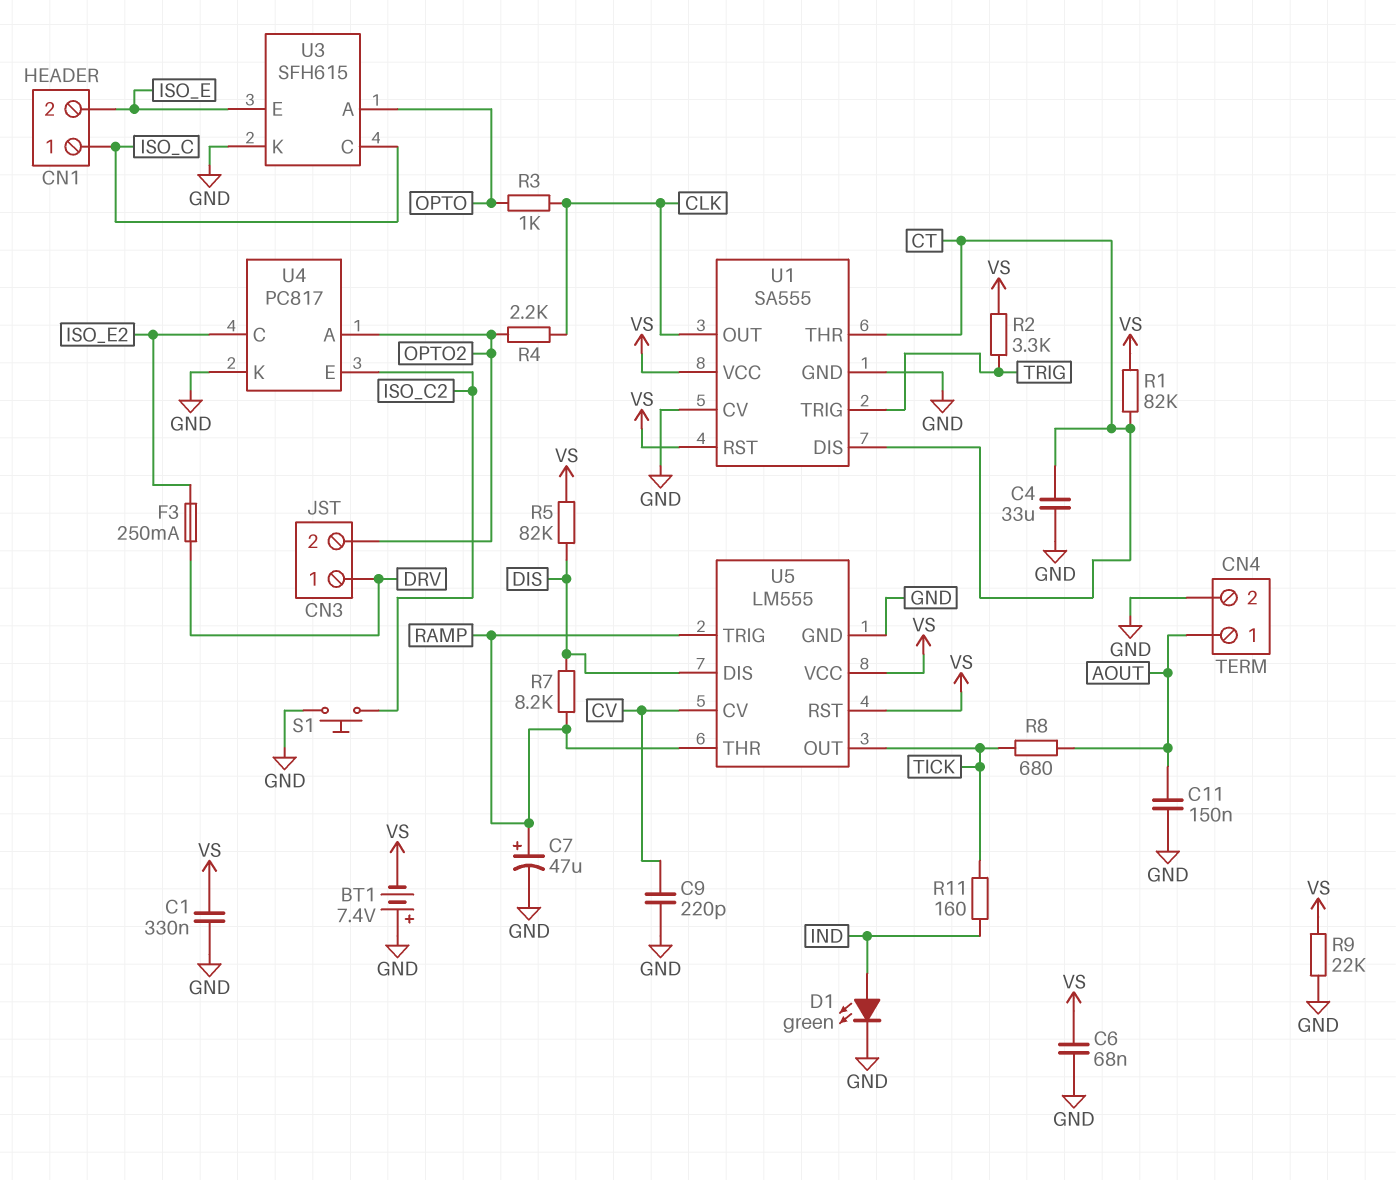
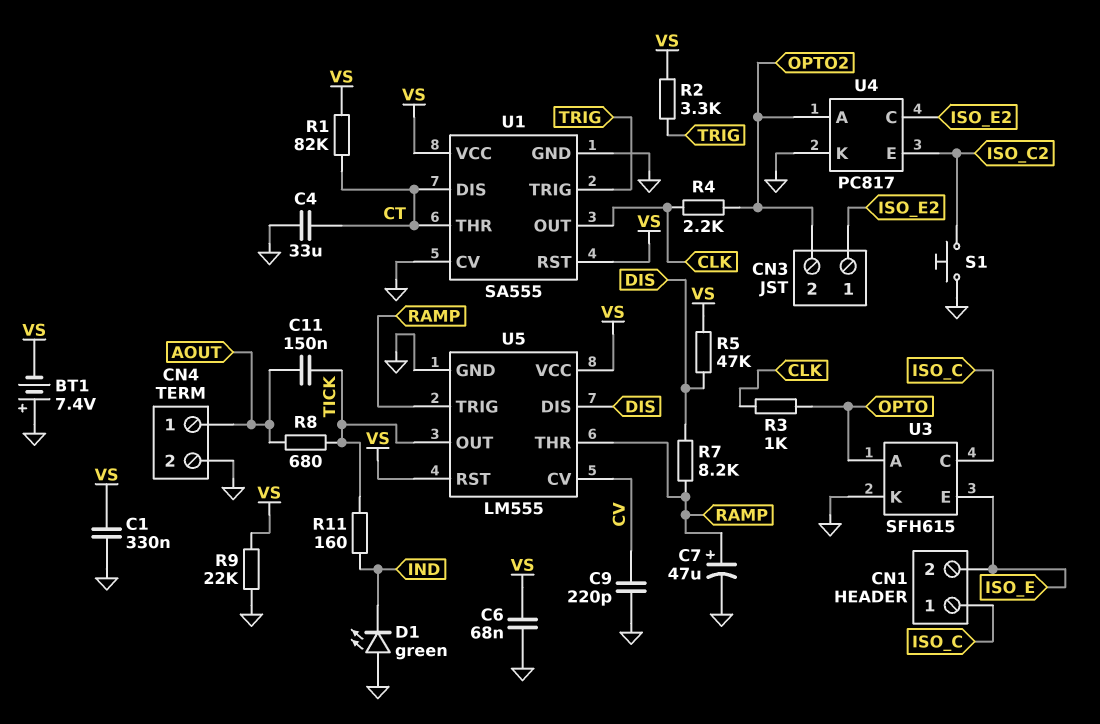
C11: 150nF (AOUT, GND) -> 150nF (AOUT, TICK)
CN3 pin 1: DRV -> ISO_E2
D1: LED green (A IND, K GND) -> LED green (A GND, K IND)
F3: 250mA (DRV, ISO_E2) -> none
R5: 82k (DIS, VS) -> 47k (DIS, VS)

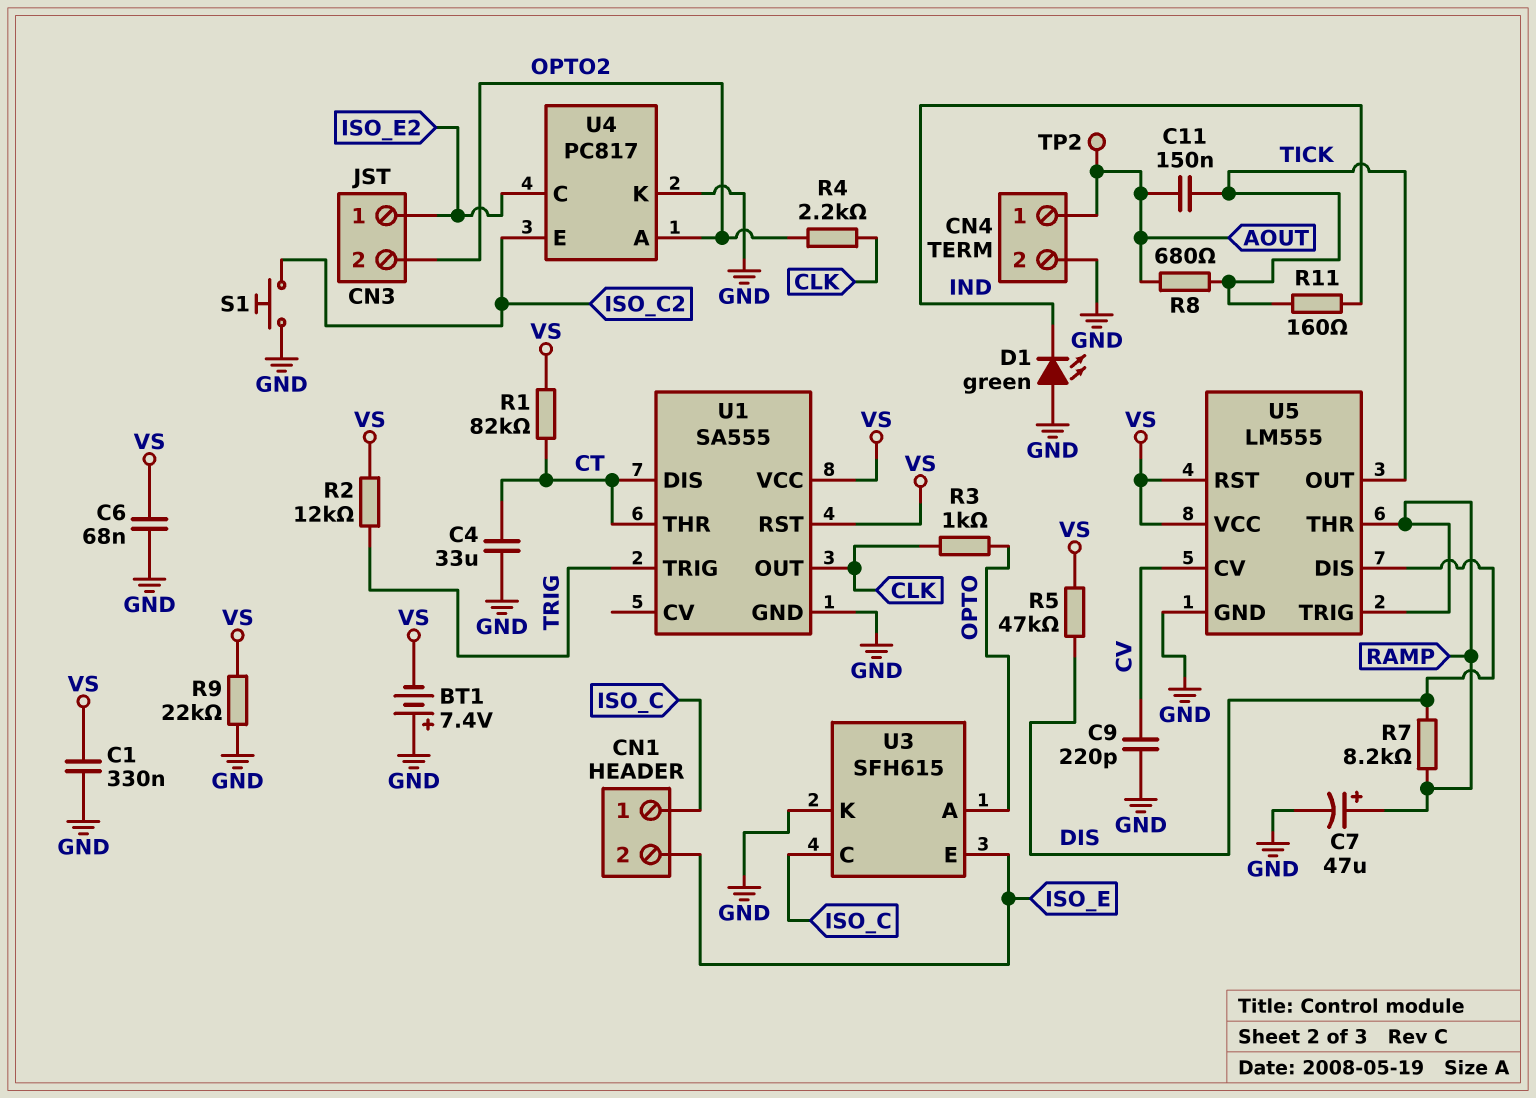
R2: 3.3k (TRIG, VS) -> 12k (TRIG, VS)
TP2: none -> test point (AOUT)
U1 pin CV: GND -> none

